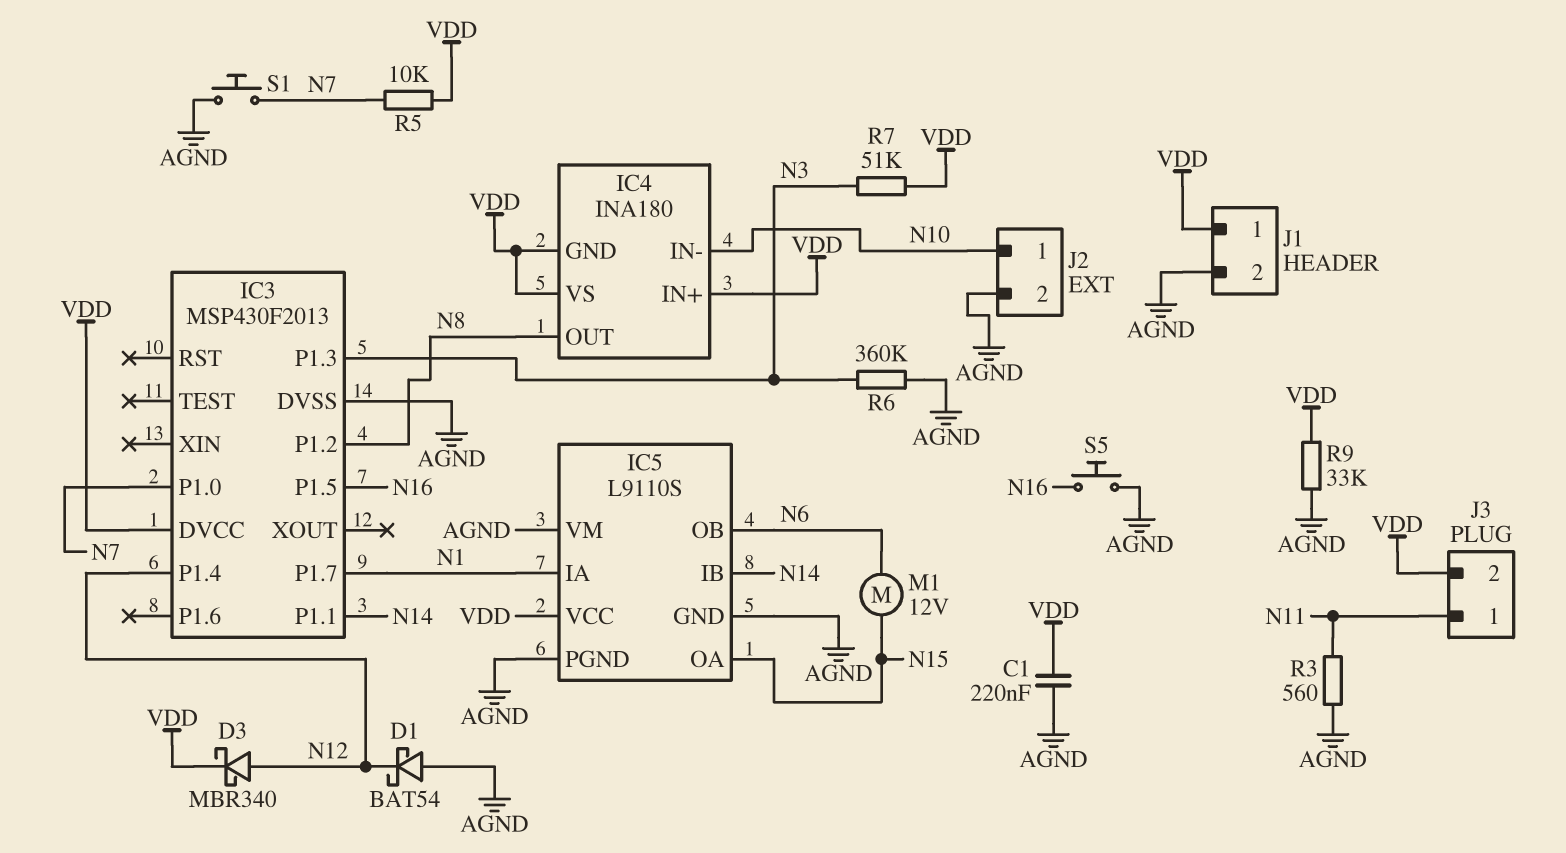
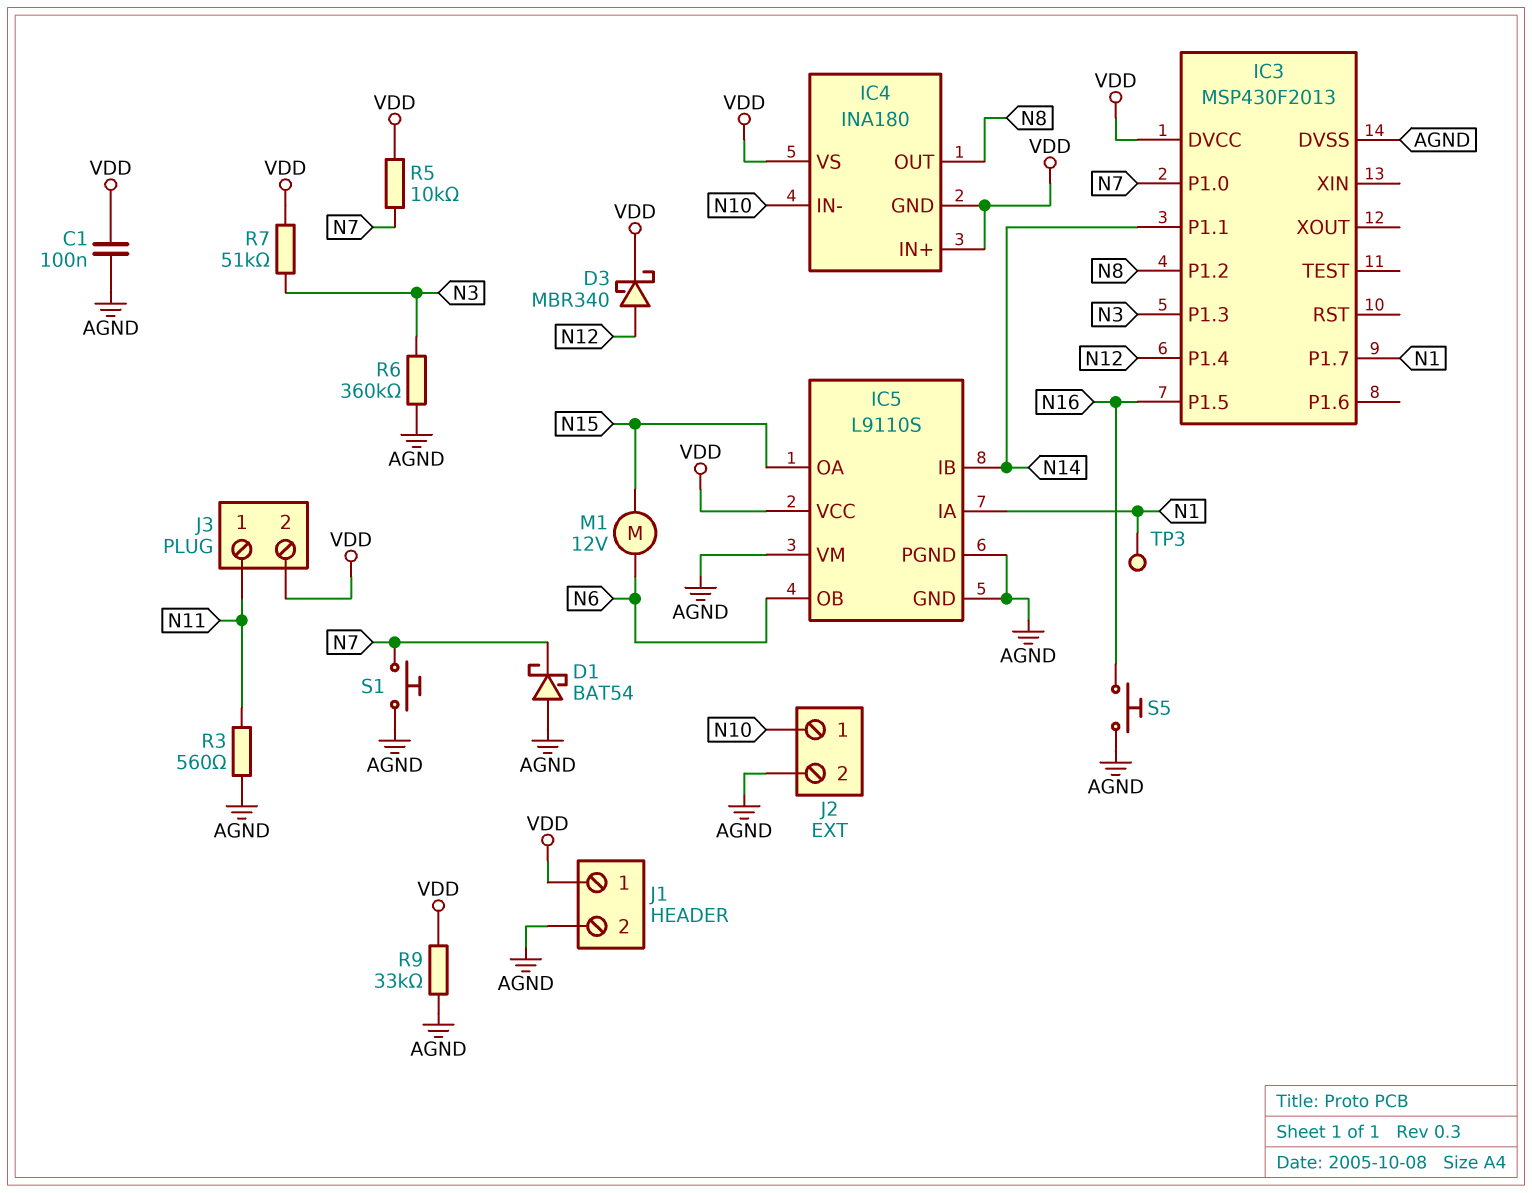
C1: 220nF (AGND, VDD) -> 100nF (AGND, VDD)
D1: schottky BAT54 (A AGND, K N12) -> schottky BAT54 (A AGND, K N7)
TP3: none -> test point (N1)

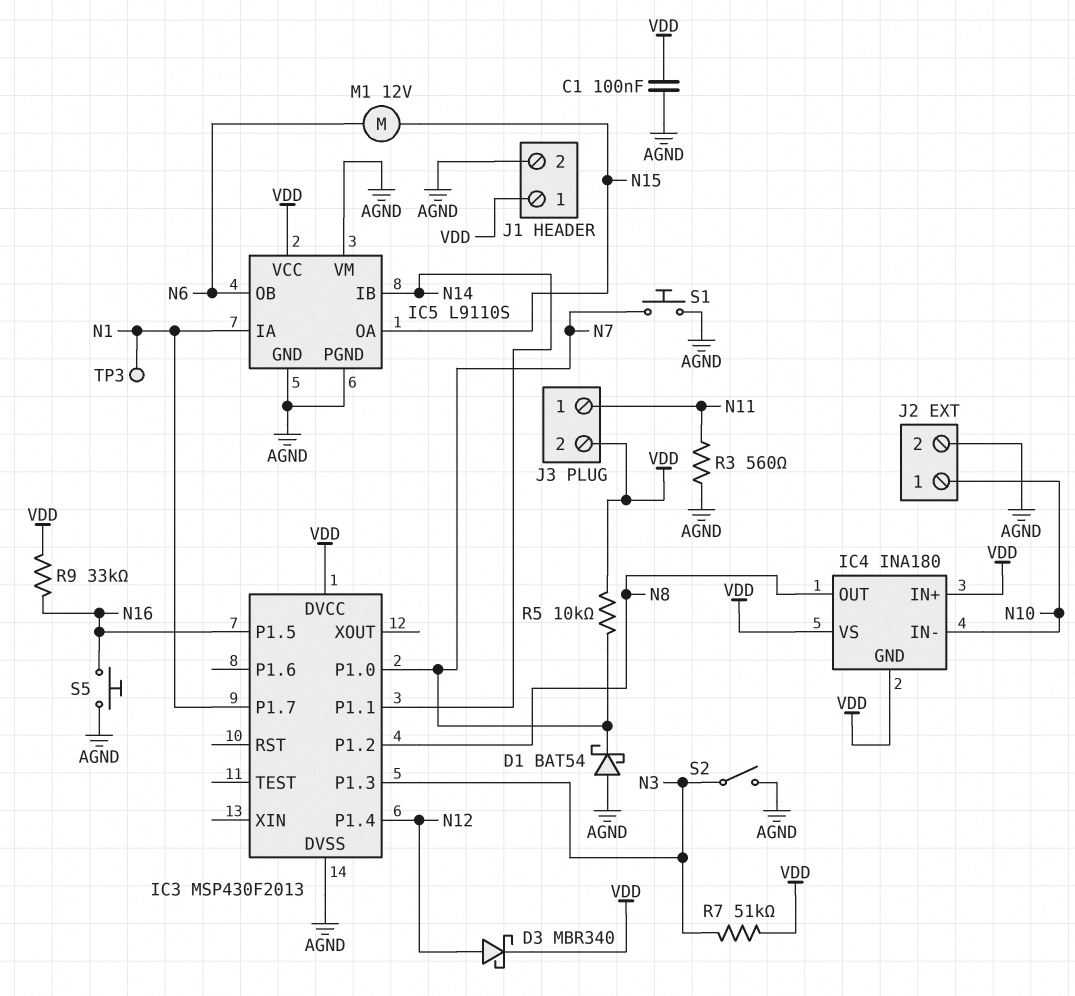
R6: 360k (AGND, N3) -> none
R9: 33k (AGND, VDD) -> 33k (N16, VDD)
S2: none -> switch (AGND, N3)

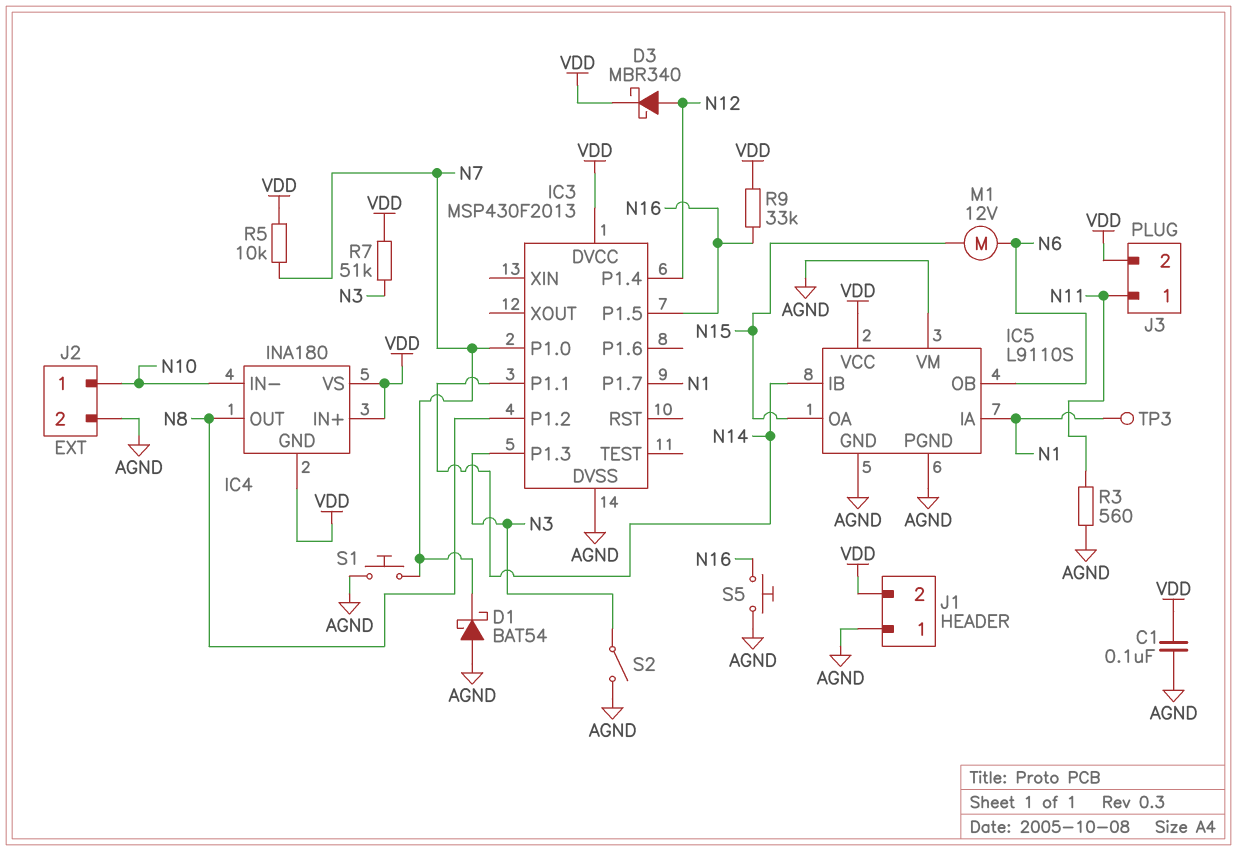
J1 pin 1: VDD -> AGND
J1 pin 2: AGND -> VDD

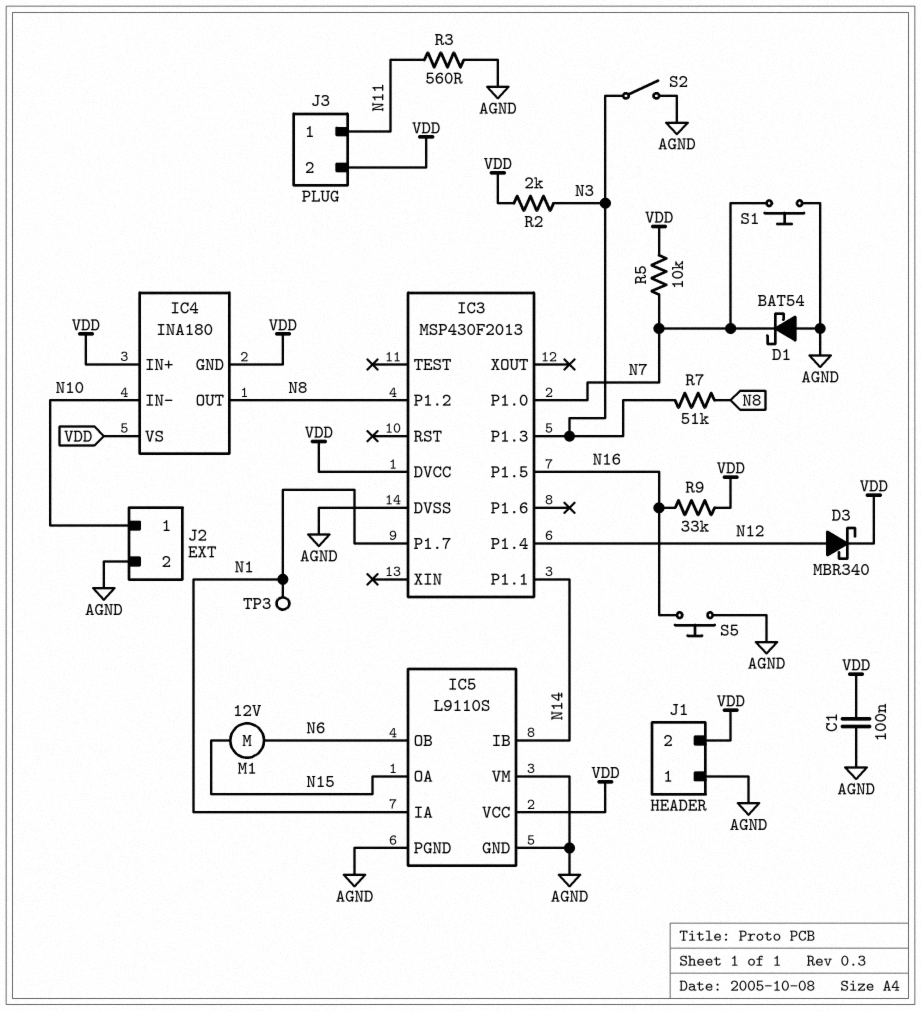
R2: none -> 2k (N3, VDD)
R7: 51k (N3, VDD) -> 51k (N3, N8)

